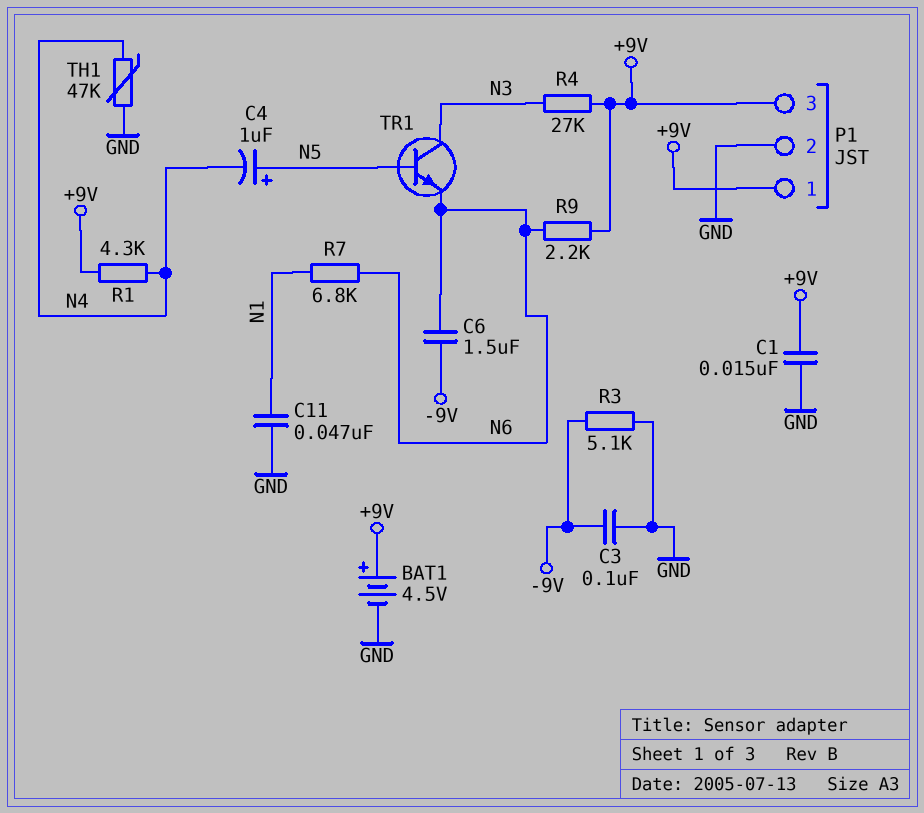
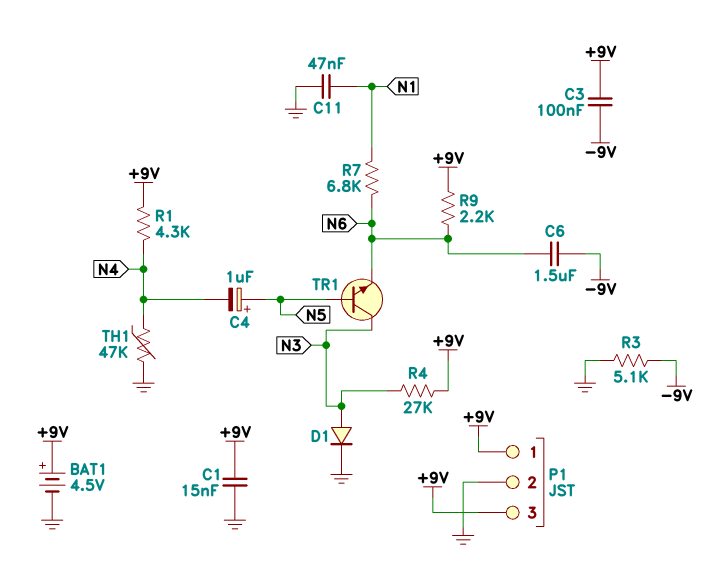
C3: 100nF (-9V, GND) -> 100nF (+9V, -9V)
D1: none -> diode (A N3, K GND)

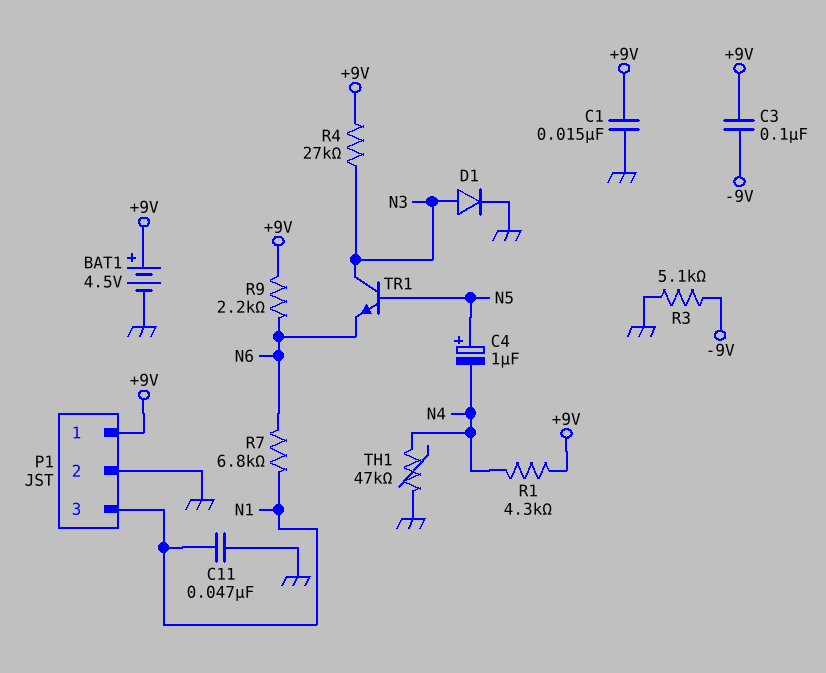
C6: 1.5uF (-9V, N6) -> none
P1 pin 3: +9V -> N1

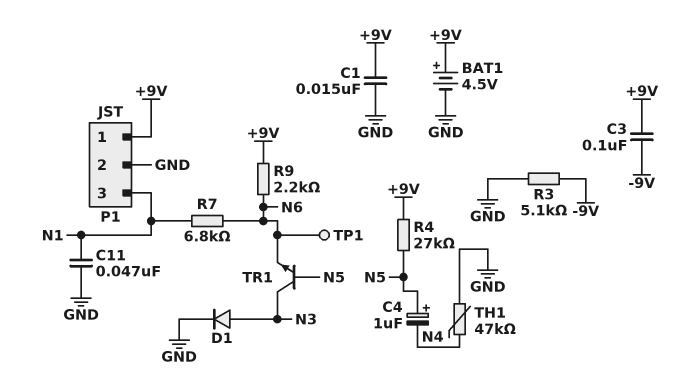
R1: 4.3k (+9V, N4) -> none
R4: 27k (+9V, N3) -> 27k (+9V, N5)
TP1: none -> test point (N6)

